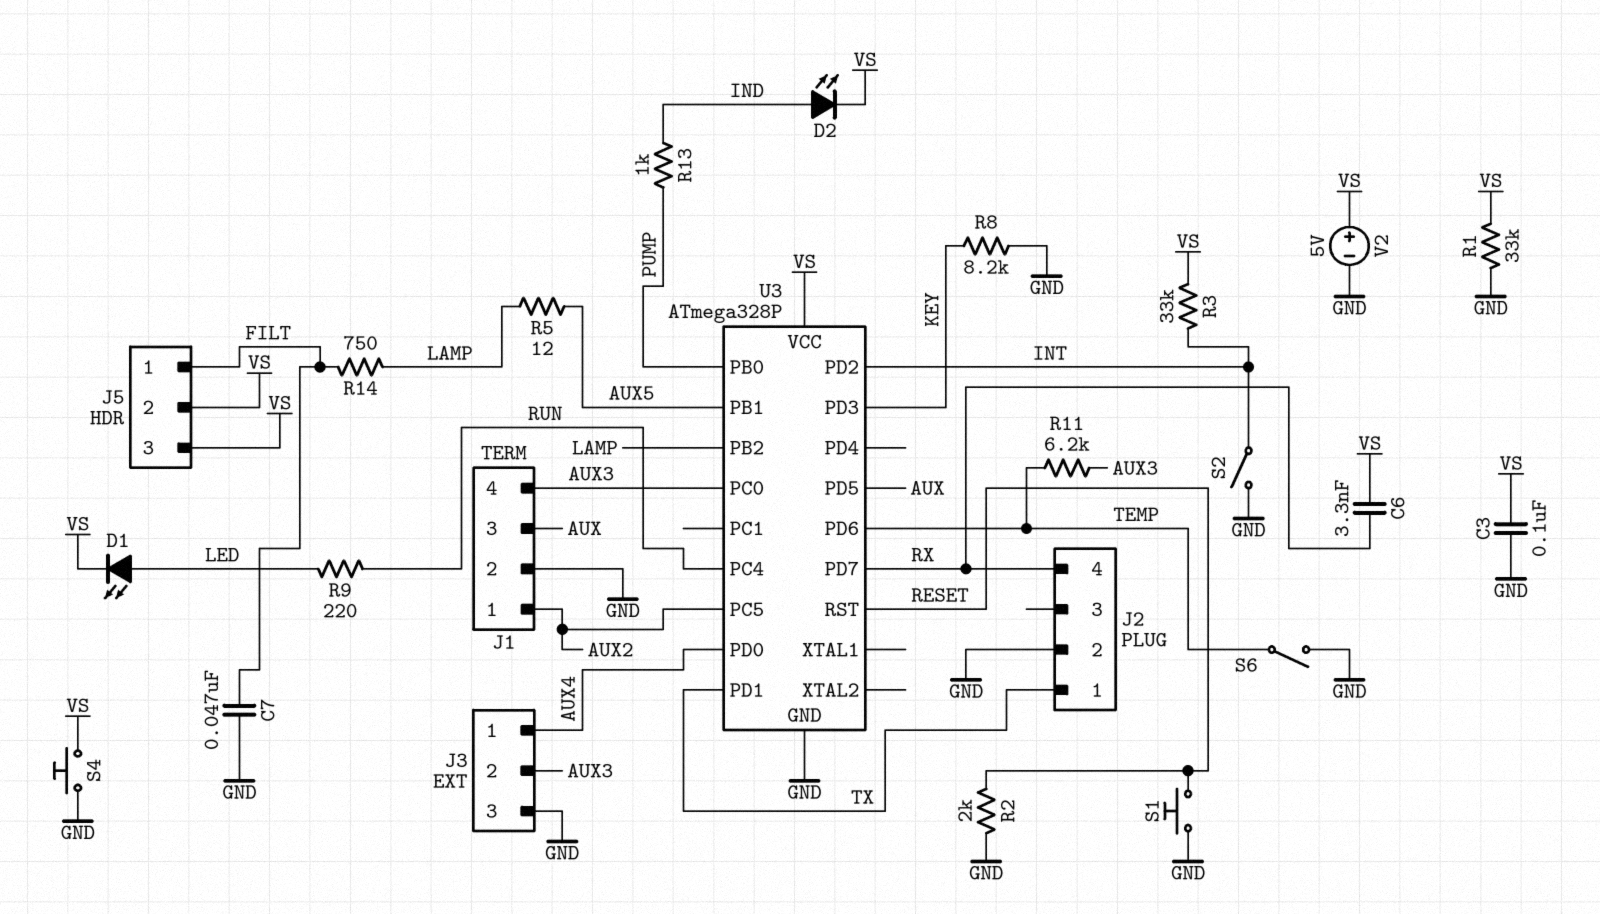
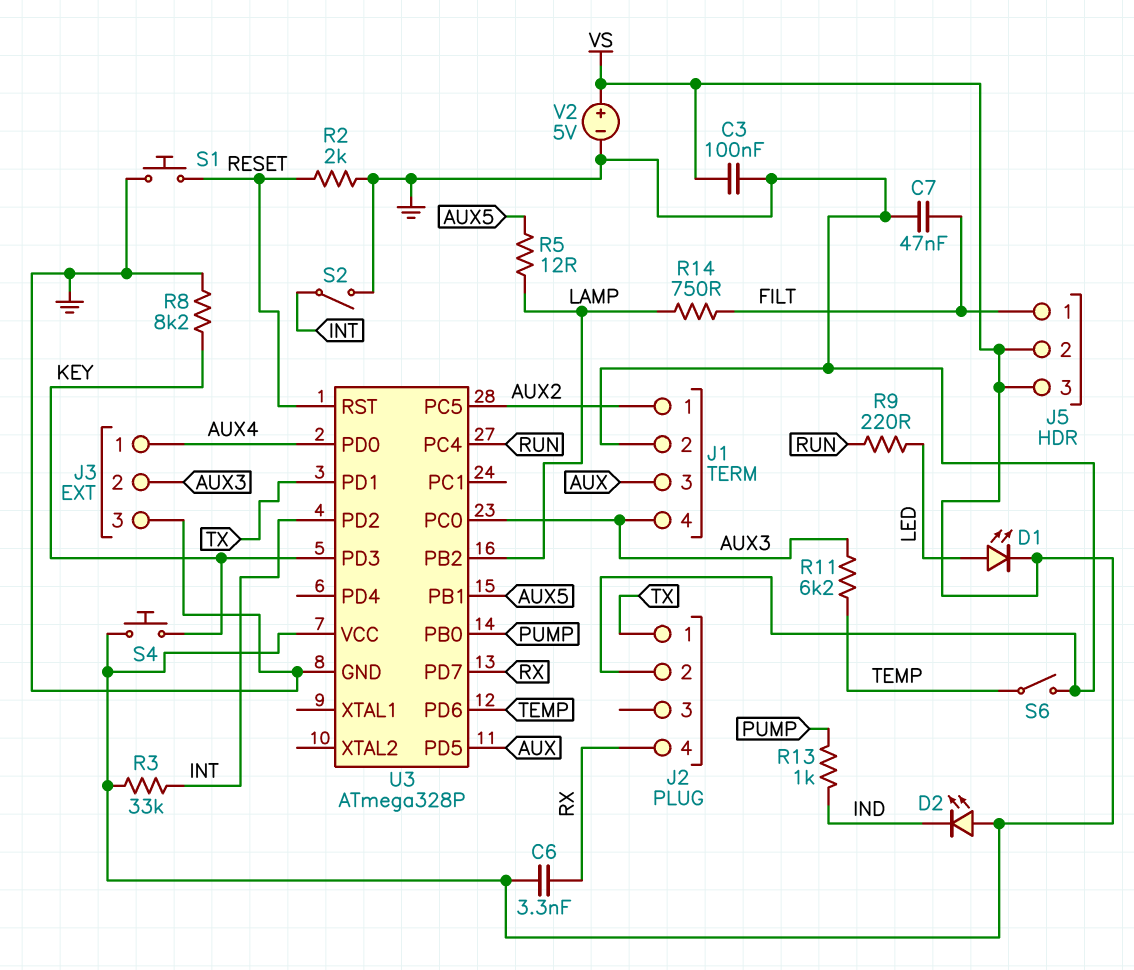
D2: LED (A IND, K VS) -> LED (A VS, K IND)
R1: 33k (GND, VS) -> none
S4: button (GND, VS) -> button (KEY, VS)

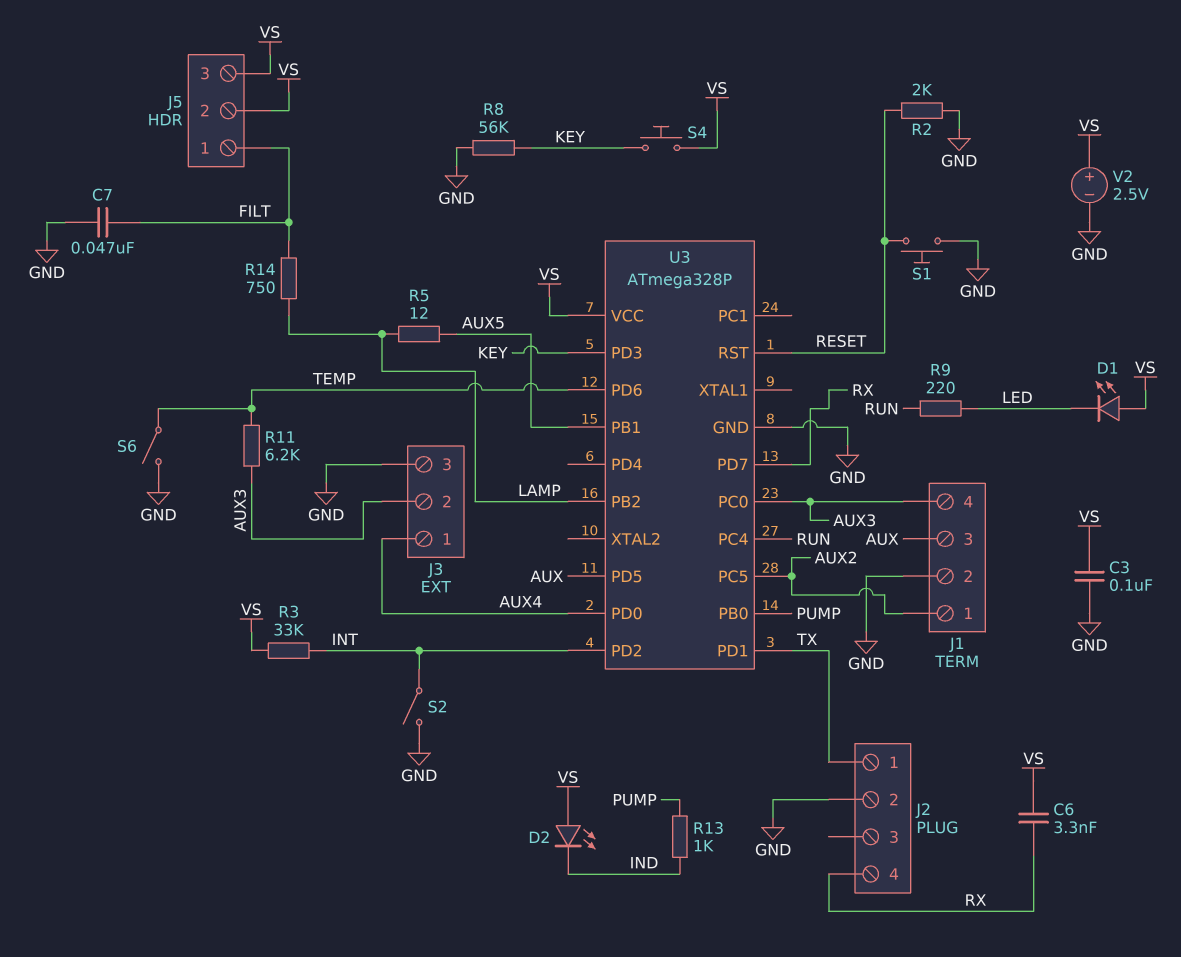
D1: LED (A LED, K VS) -> LED (A VS, K LED)
R8: 8.2k (GND, KEY) -> 56k (GND, KEY)
V2: 5V (plus VS, minus GND) -> 2.5V (plus VS, minus GND)

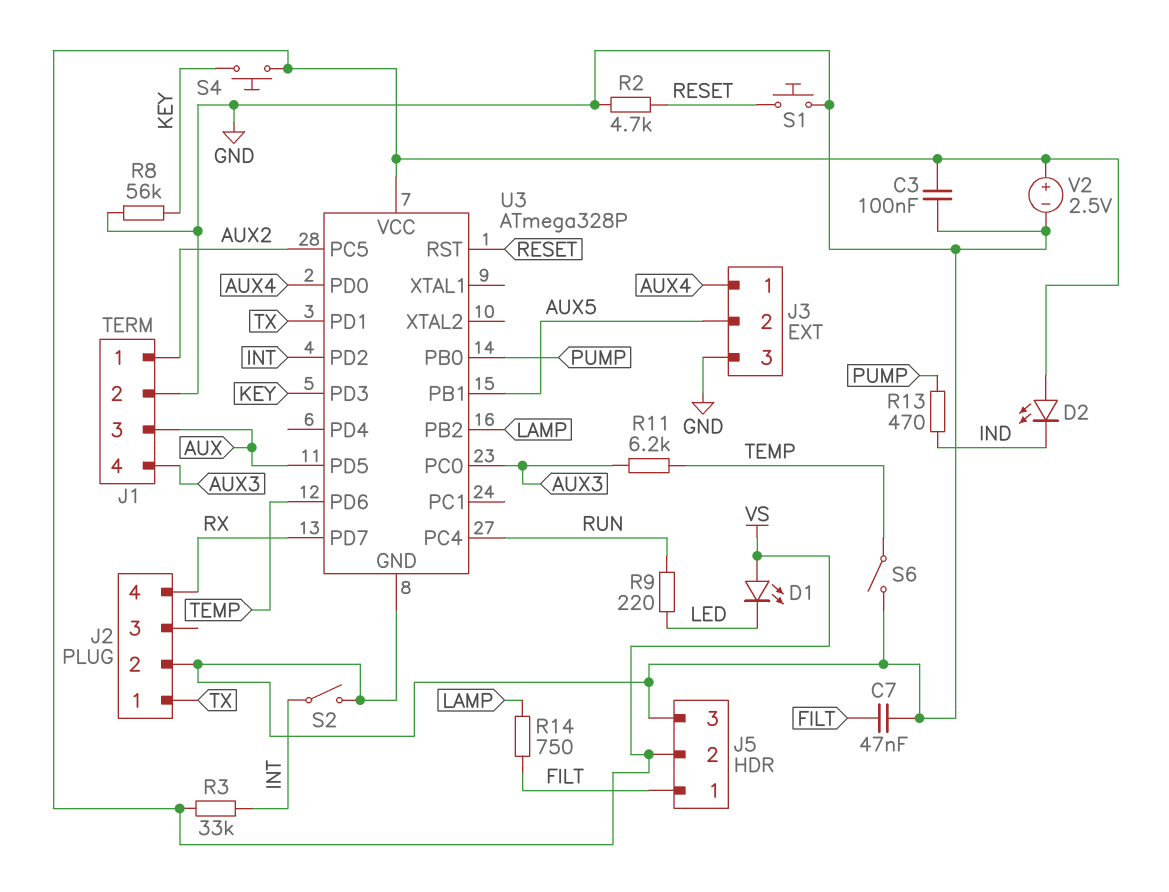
C6: 3.3nF (RX, VS) -> none
J3 pin 2: AUX3 -> AUX5
J5 pin 3: VS -> GND
R2: 2k (GND, RESET) -> 4.7k (GND, RESET)
R5: 12 (AUX5, LAMP) -> none
R13: 1k (IND, PUMP) -> 470 (IND, PUMP)

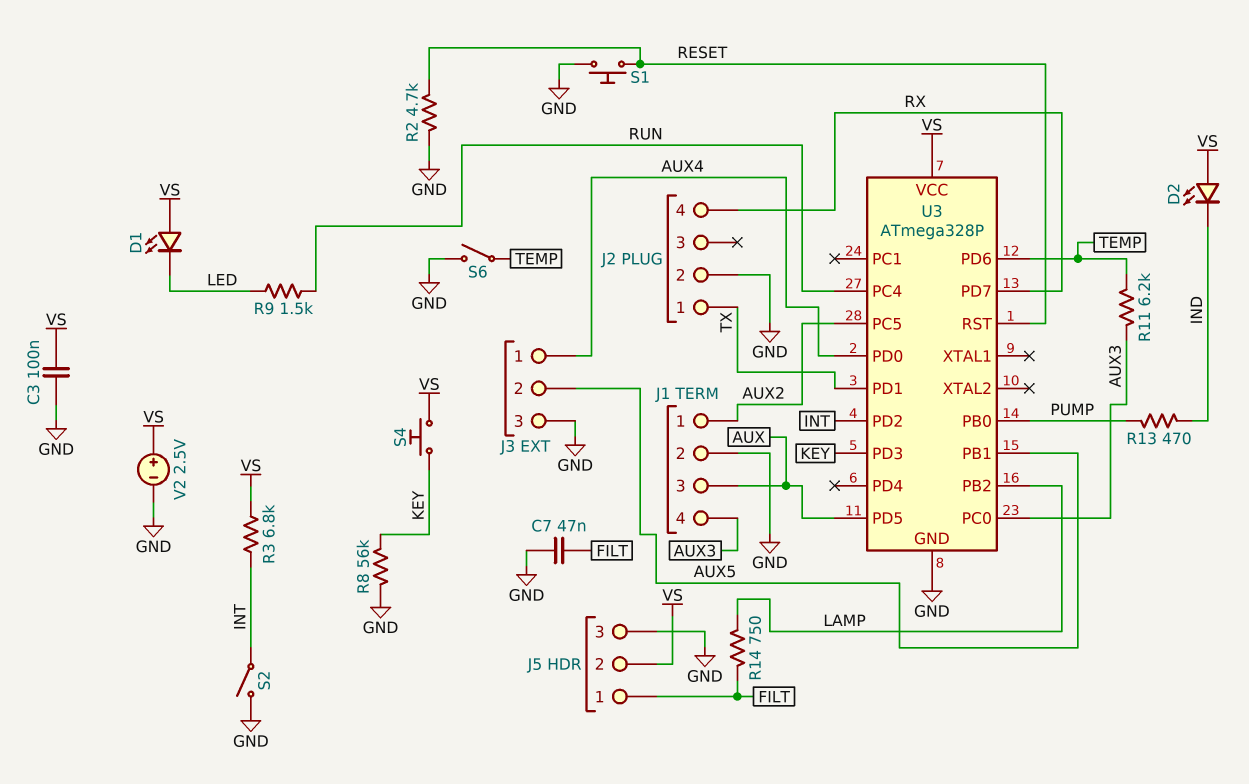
R3: 33k (INT, VS) -> 6.8k (INT, VS)
R9: 220 (LED, RUN) -> 1.5k (LED, RUN)

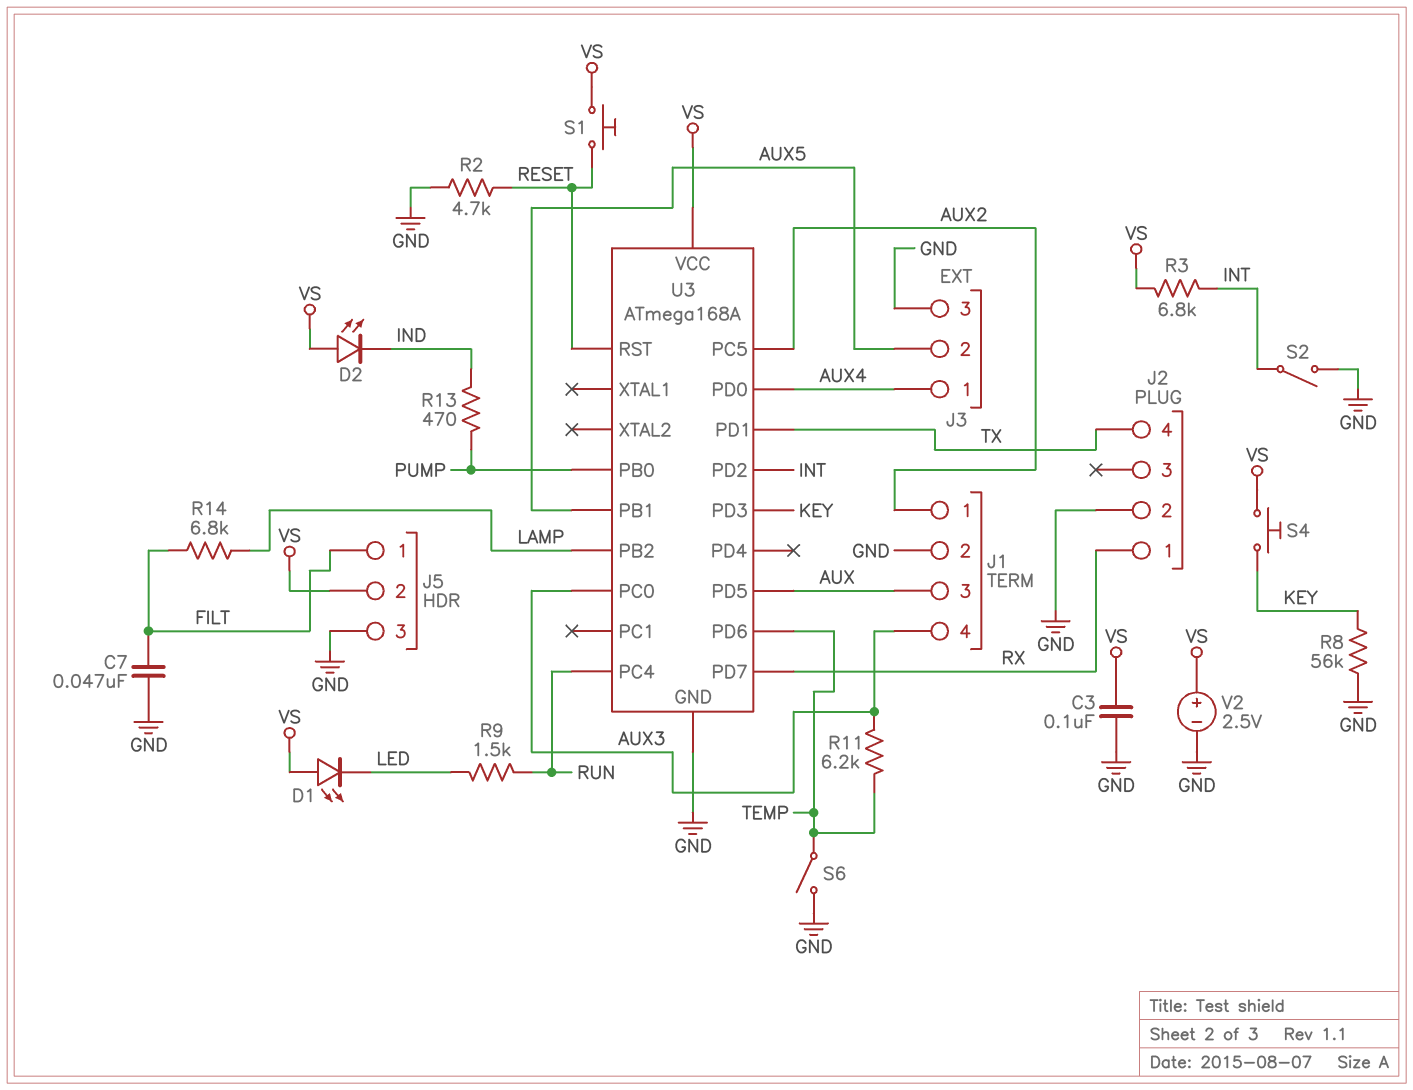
J2 pin 1: TX -> RX
J2 pin 4: RX -> TX
R14: 750 (FILT, LAMP) -> 6.8k (FILT, LAMP)
S1: button (GND, RESET) -> button (RESET, VS)
U3: ATmega328P -> ATmega168A

